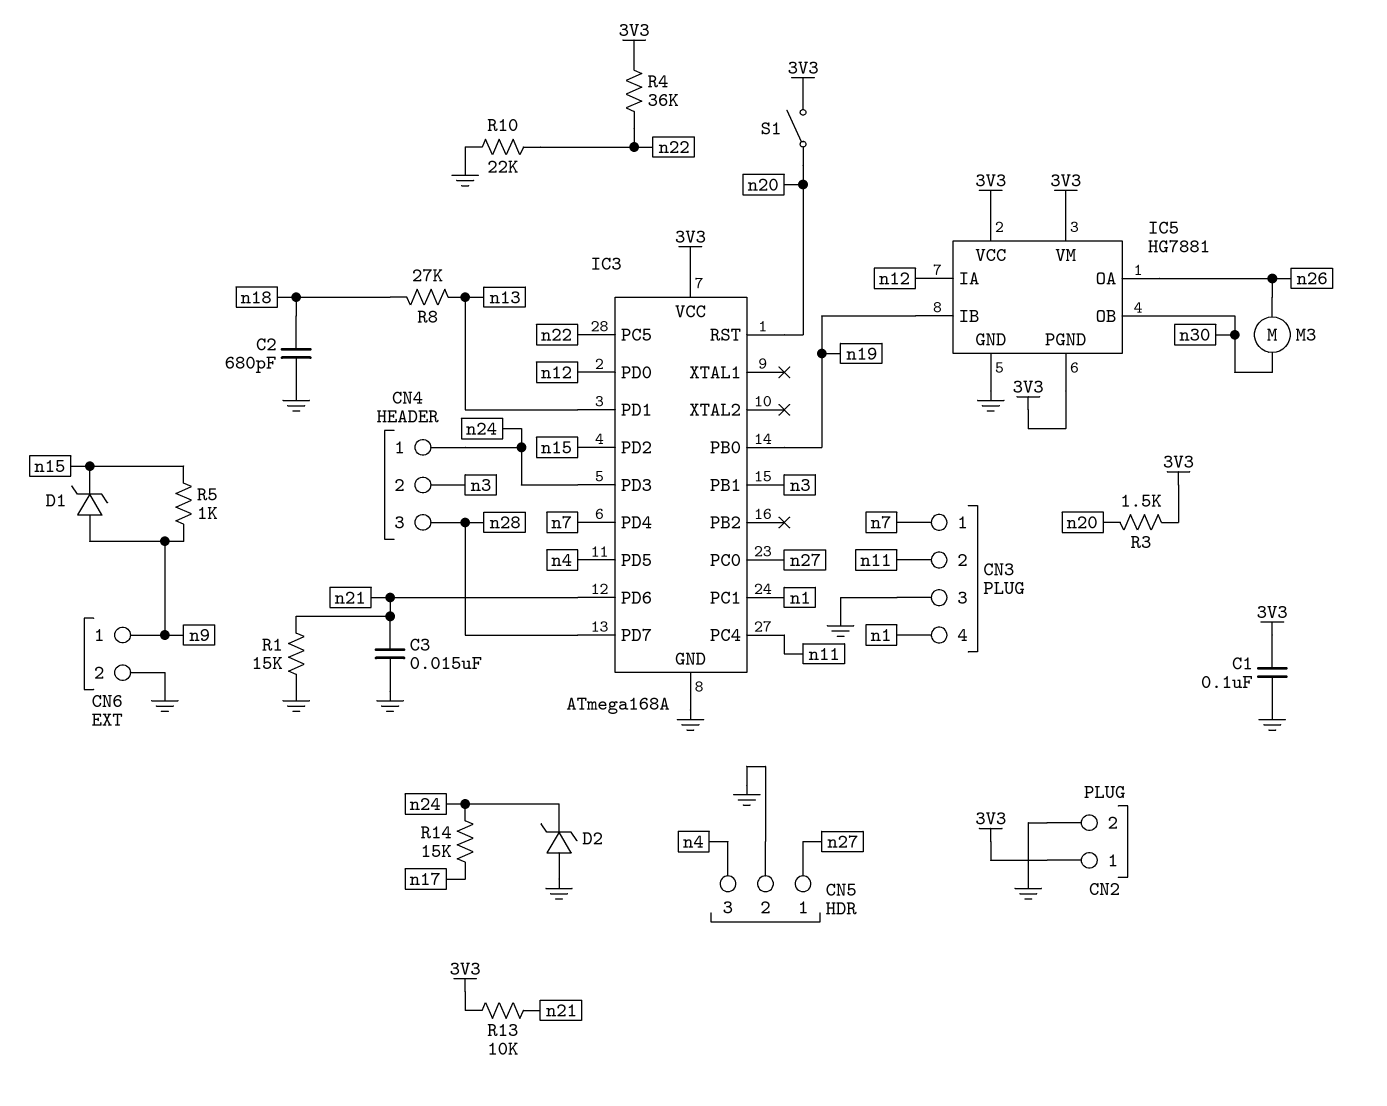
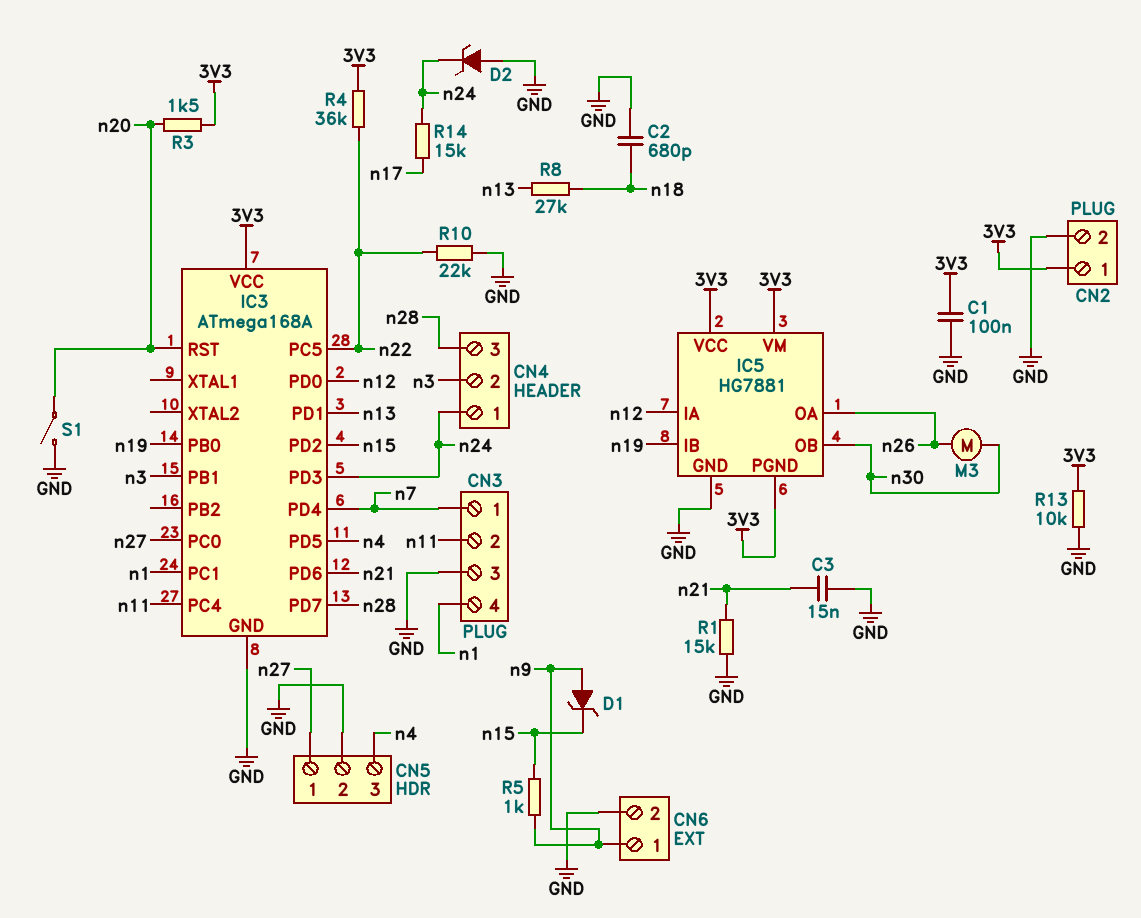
R13: 10k (3V3, n21) -> 10k (3V3, GND)
S1: switch (3V3, n20) -> switch (GND, n20)

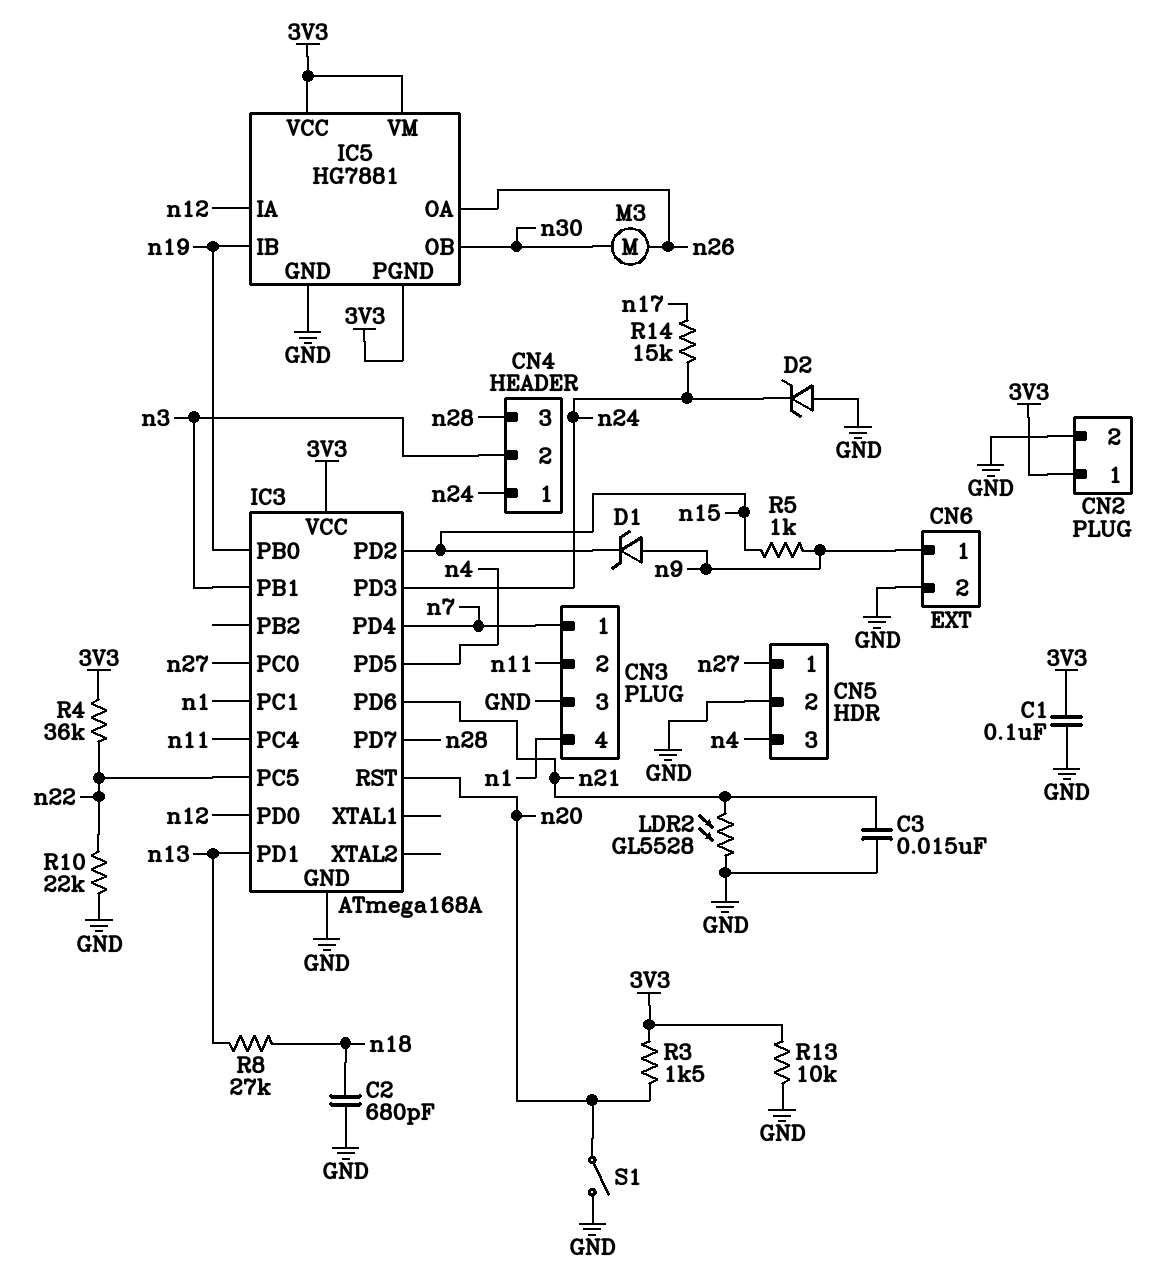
LDR2: none -> GL5528 (GND, n21)
R1: 15k (GND, n21) -> none

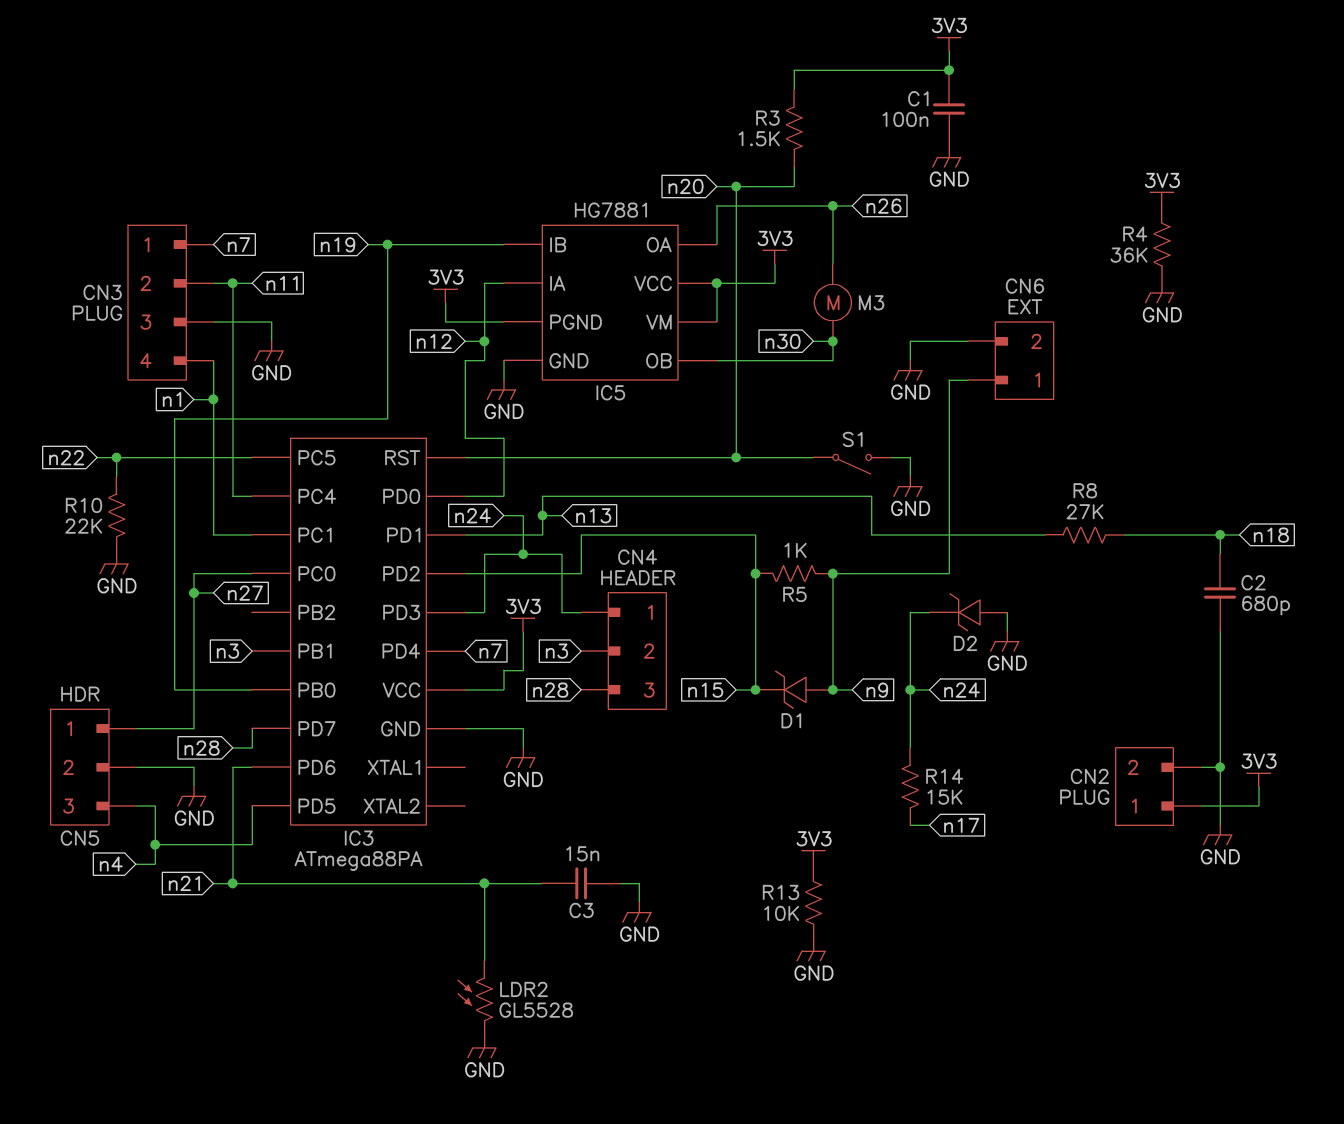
IC3: ATmega168A -> ATmega88PA
R4: 36k (3V3, n22) -> 36k (3V3, GND)

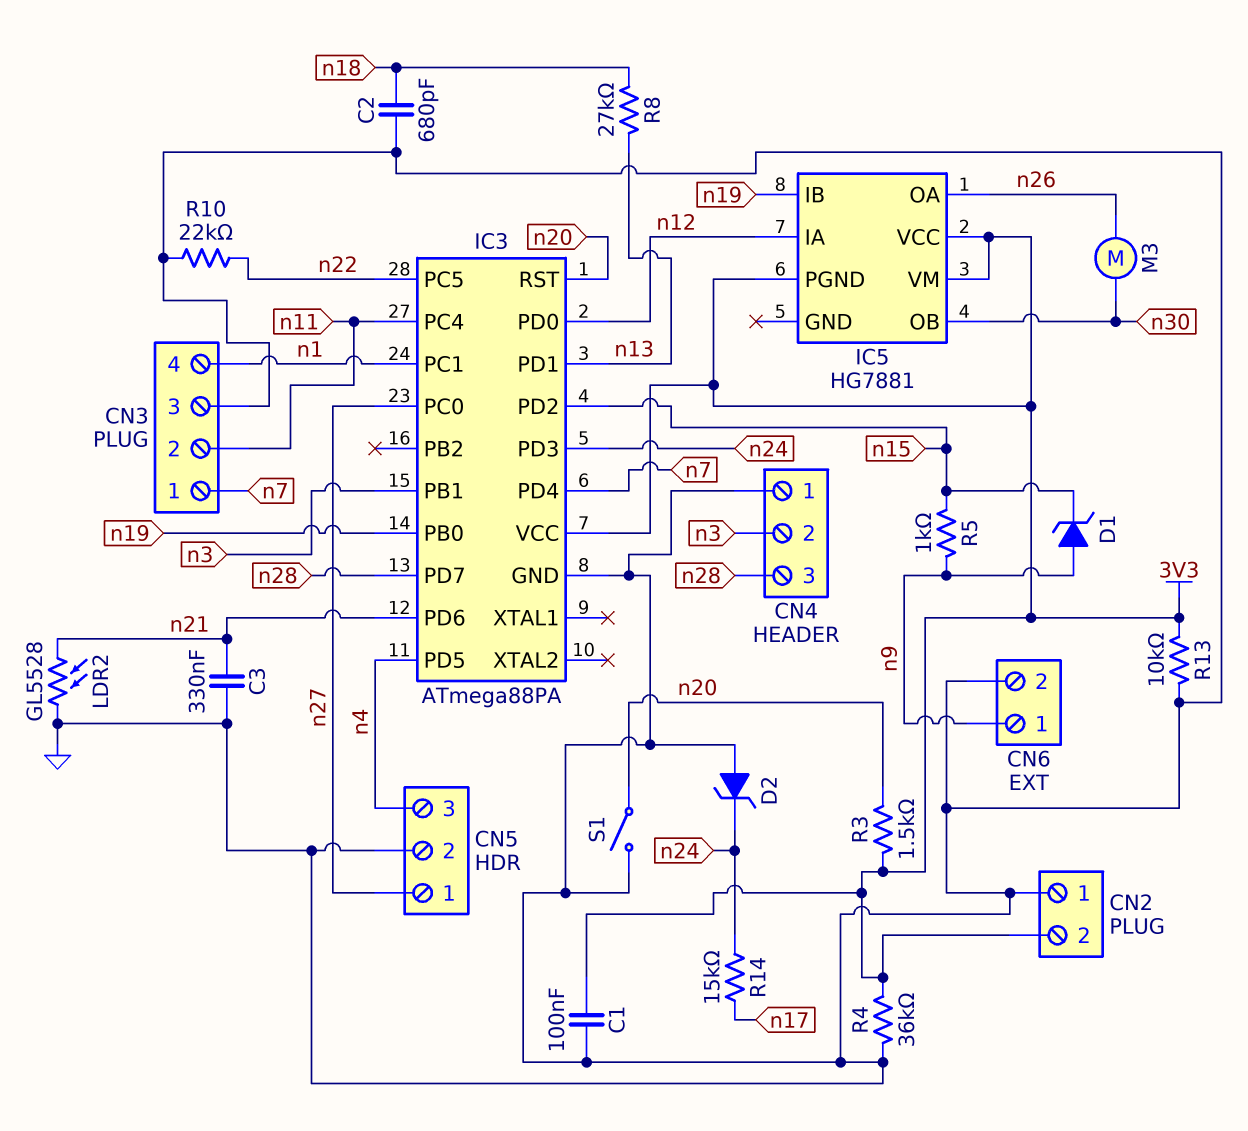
C3: 15nF (GND, n21) -> 330nF (GND, n21)
CN2 pin 1: 3V3 -> GND
CN2 pin 2: GND -> 3V3
CN4 pin 1: n24 -> GND
IC5 pin GND: GND -> none

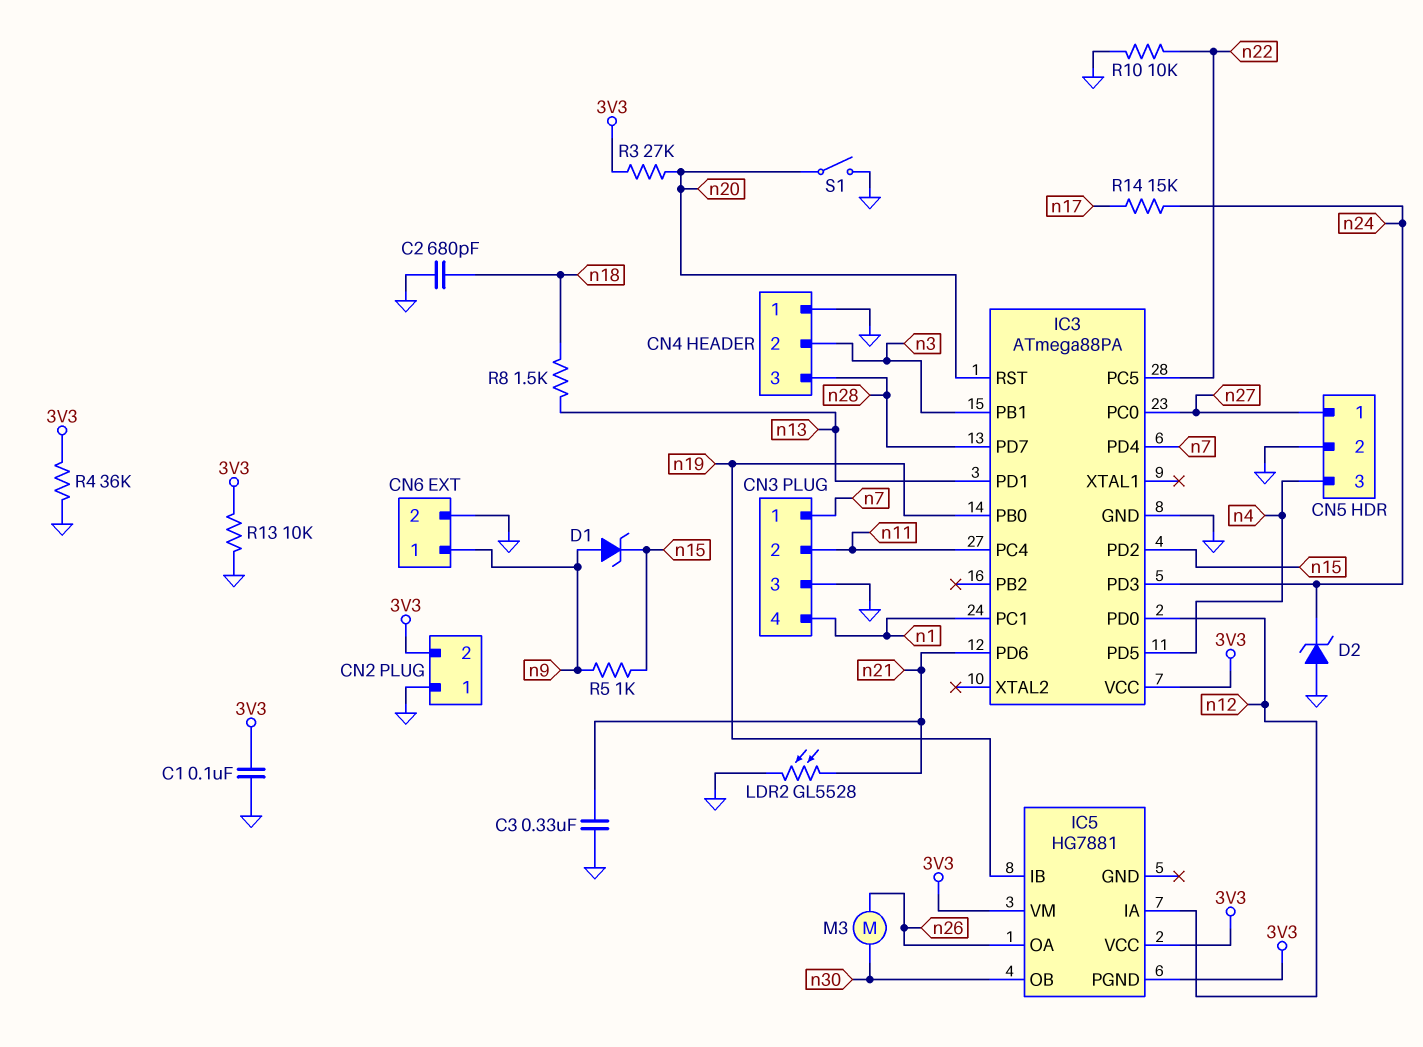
R3: 1.5k (3V3, n20) -> 27k (3V3, n20)
R8: 27k (n13, n18) -> 1.5k (n13, n18)
R10: 22k (GND, n22) -> 10k (GND, n22)

